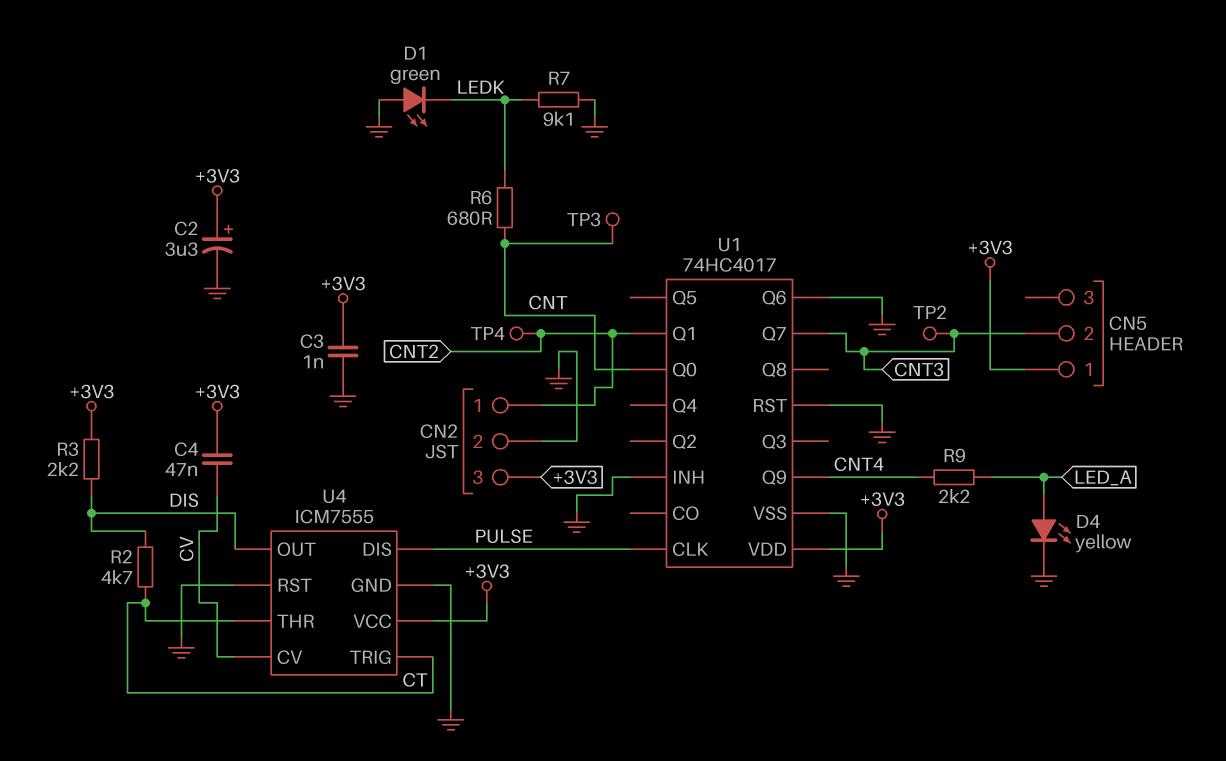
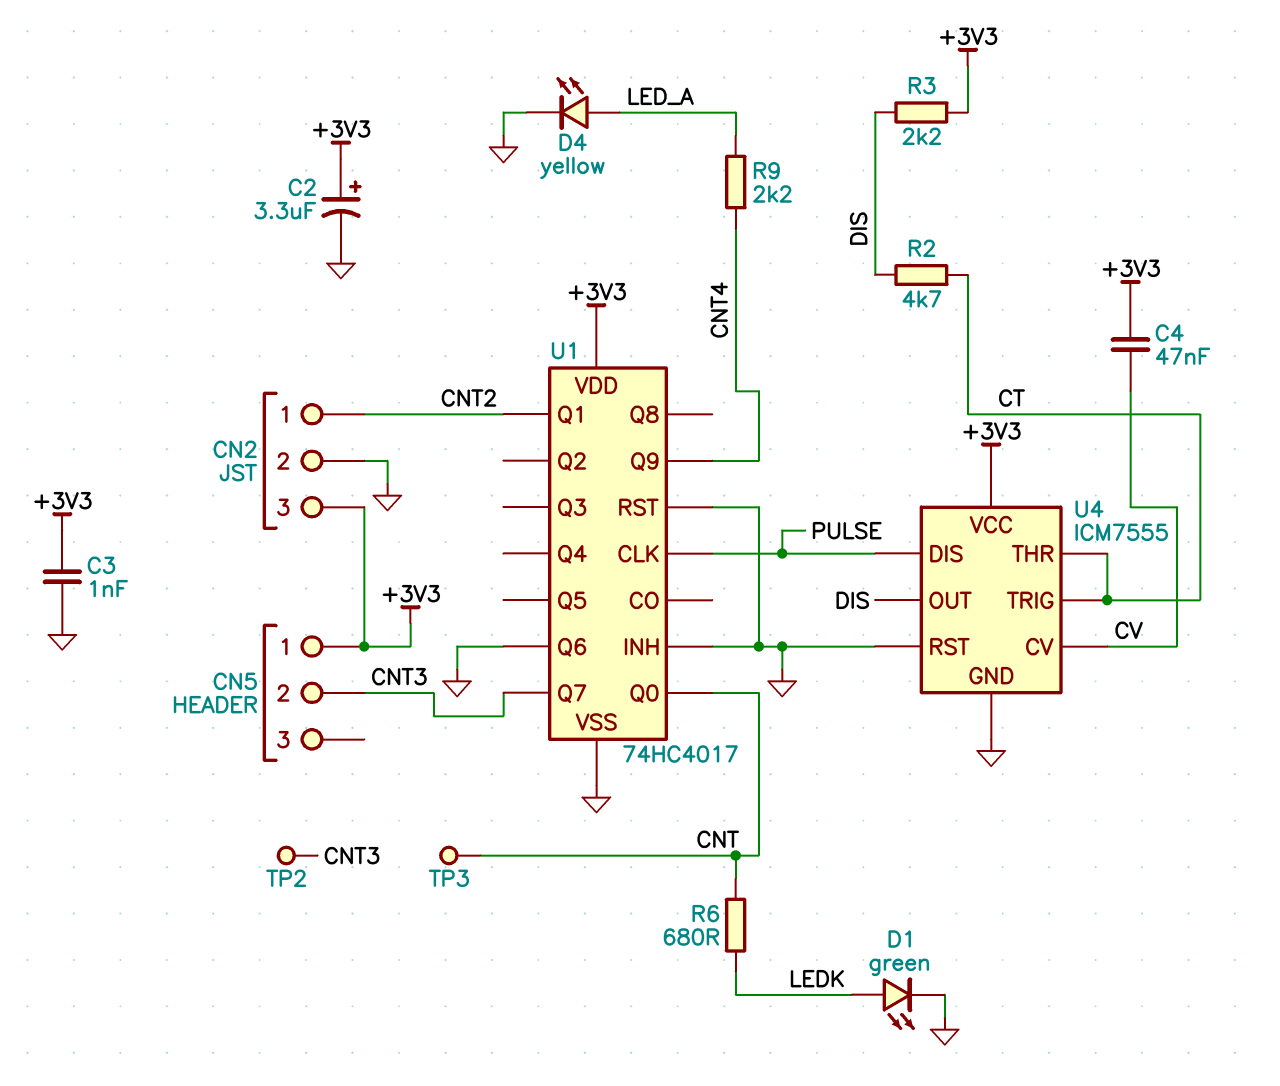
D1: LED green (A GND, K LEDK) -> LED green (A LEDK, K GND)
R7: 9.1k (GND, LEDK) -> none
TP4: test point (CNT2) -> none

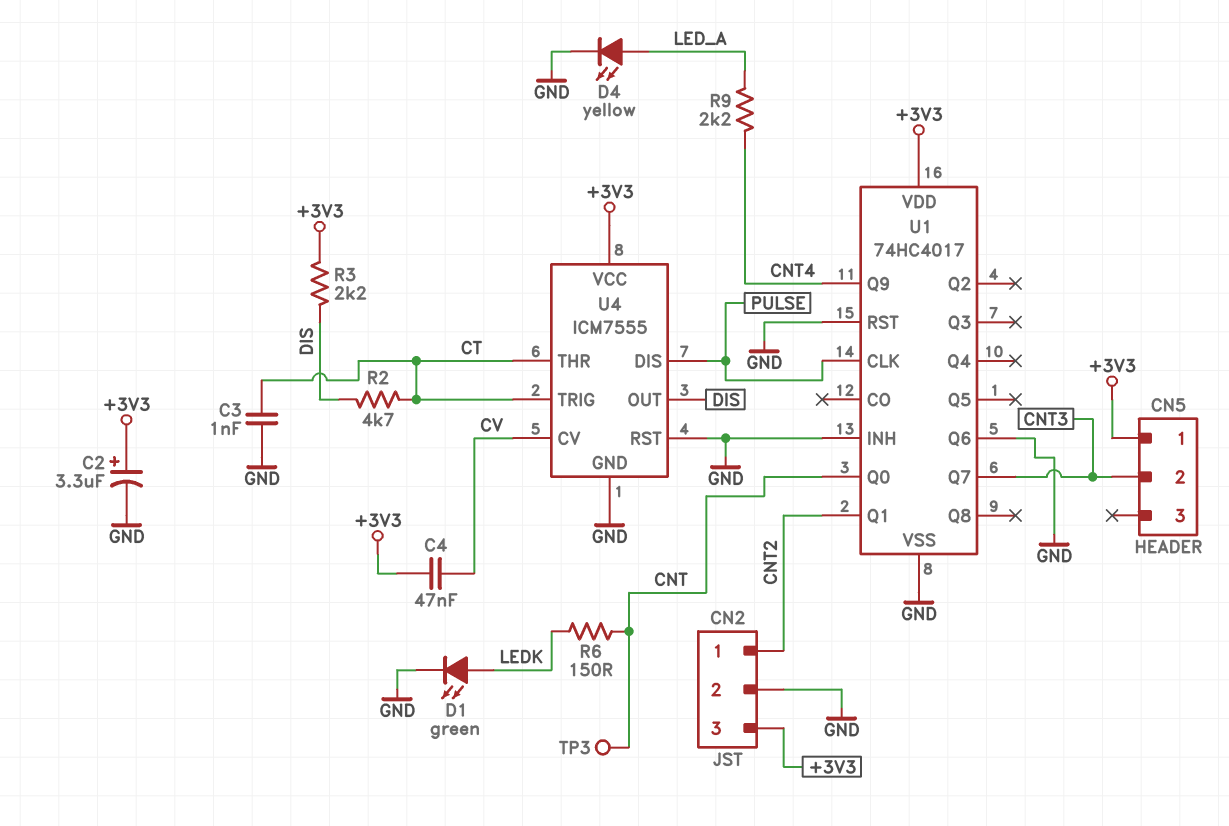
C3: 1nF (+3V3, GND) -> 1nF (CT, GND)
R6: 680 (CNT, LEDK) -> 150 (CNT, LEDK)
TP2: test point (CNT3) -> none

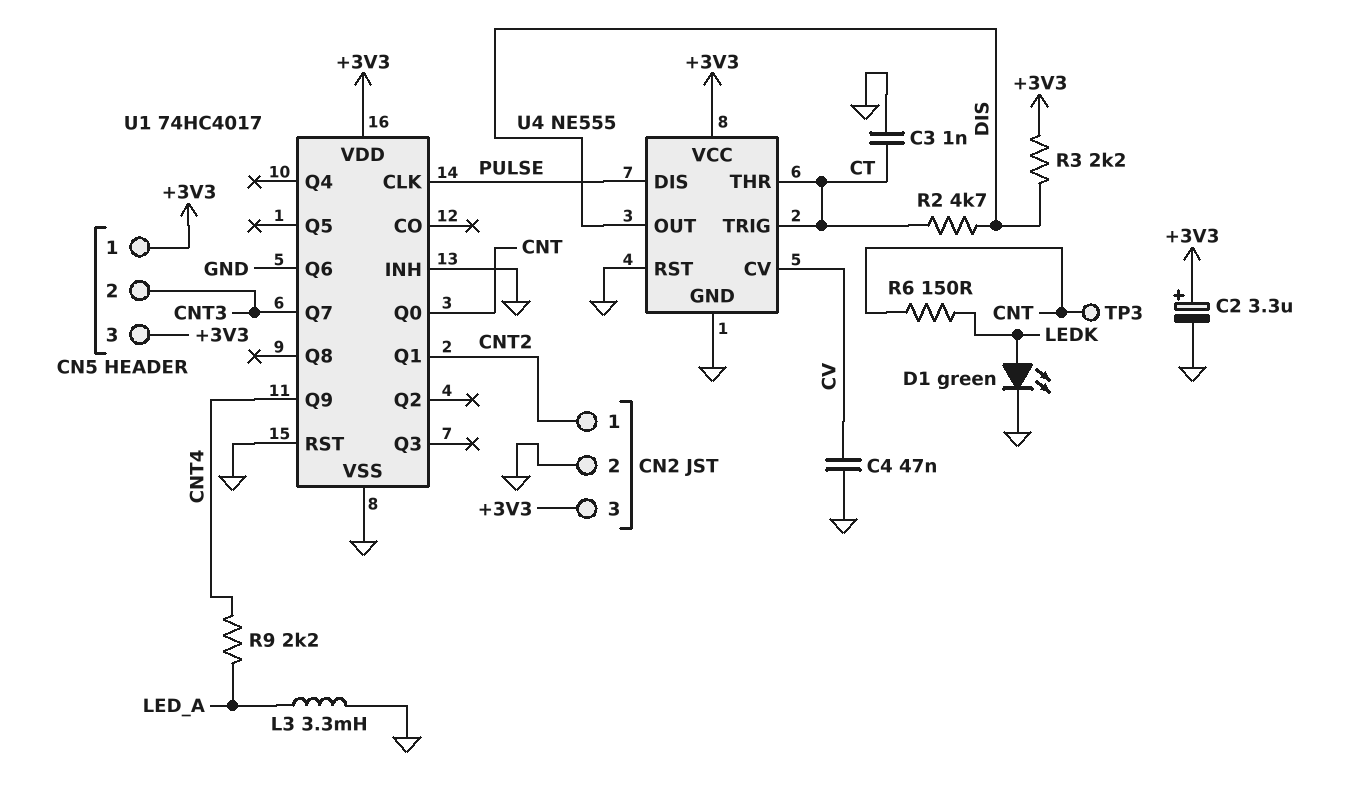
C4: 47nF (+3V3, CV) -> 47nF (CV, GND)
CN5 pin 3: none -> +3V3
D4: LED yellow (A LED_A, K GND) -> none
L3: none -> 3.3mH (GND, LED_A)
U4: ICM7555 -> NE555

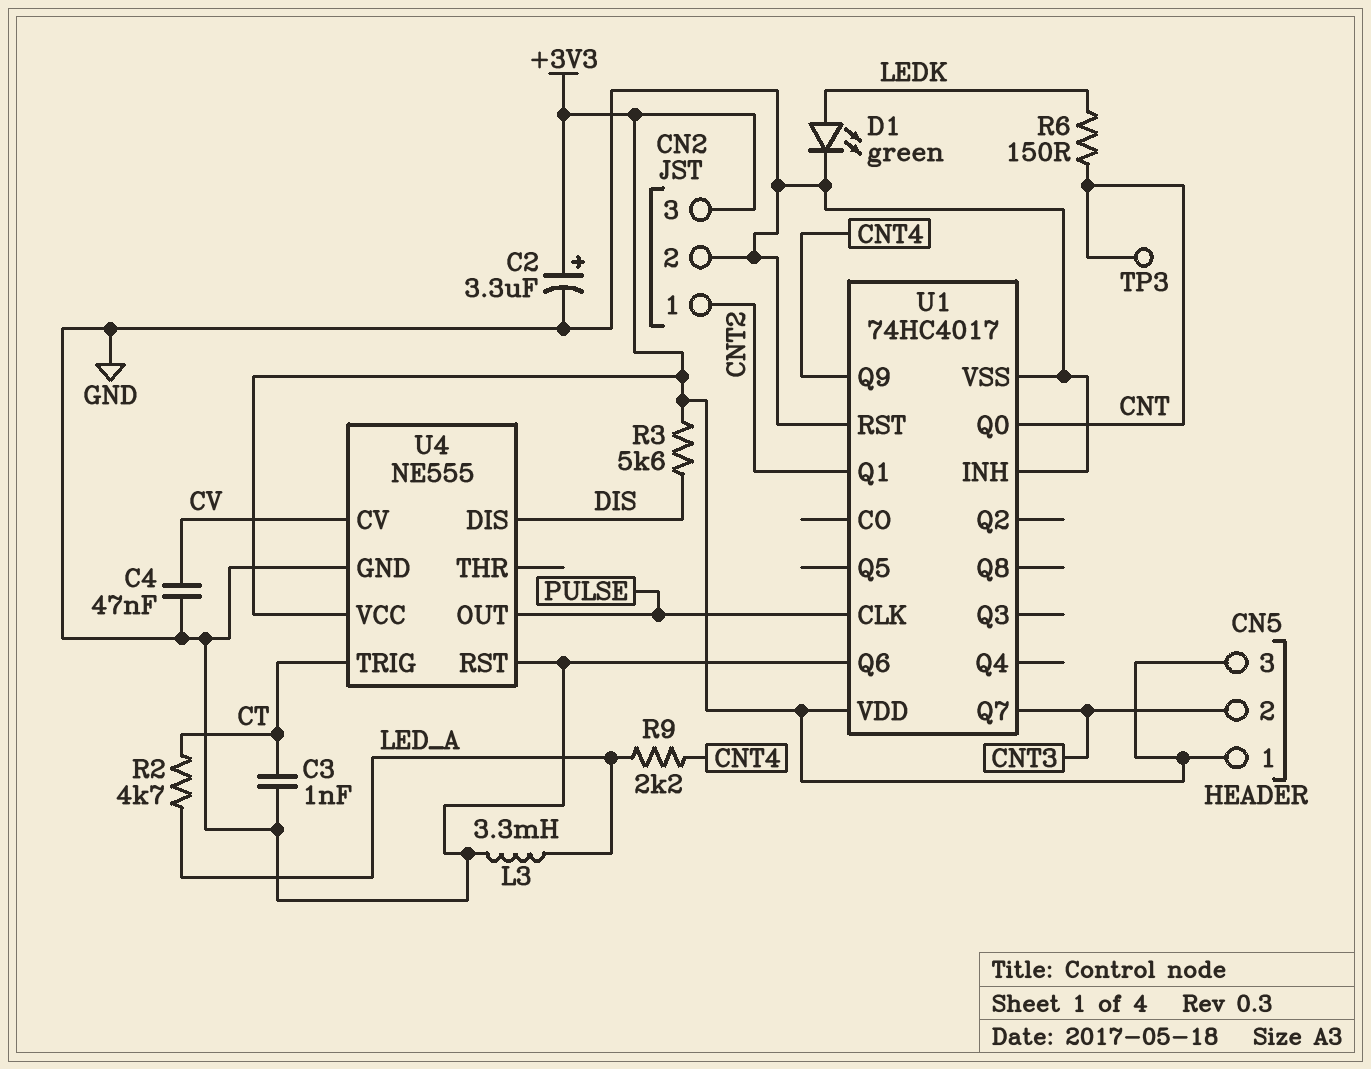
R2: 4.7k (CT, DIS) -> 4.7k (CT, LED_A)
R3: 2.2k (+3V3, DIS) -> 5.6k (+3V3, DIS)
U4 pin DIS: PULSE -> DIS
U4 pin OUT: DIS -> PULSE
U4 pin THR: CT -> none

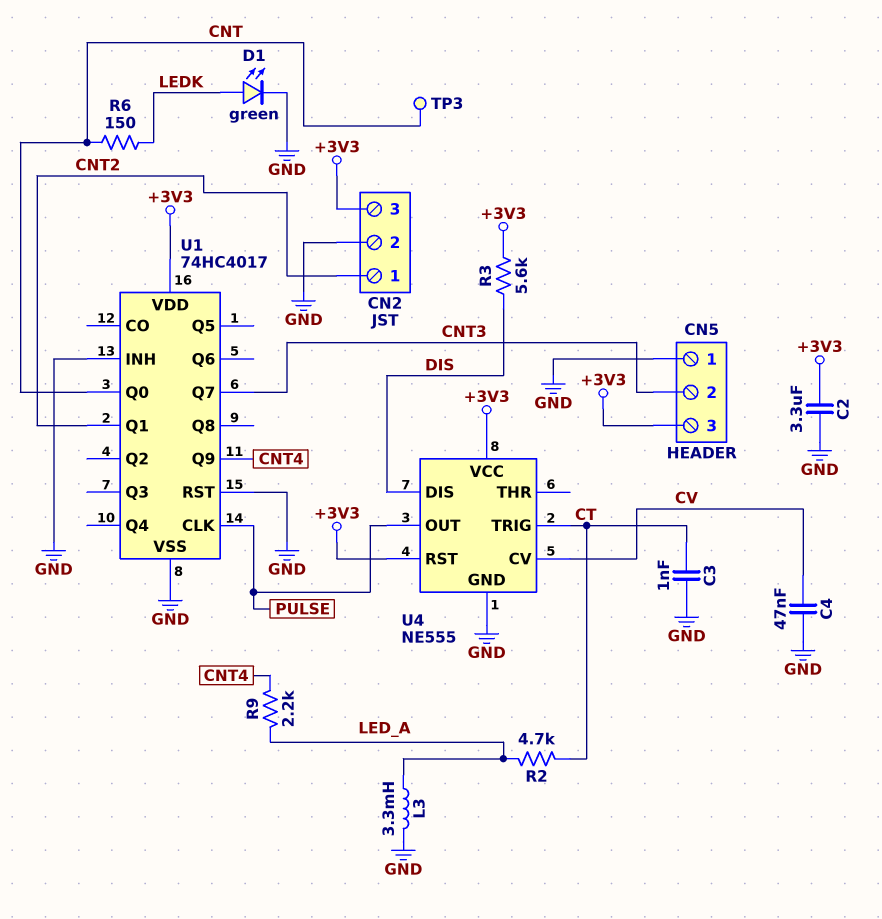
C2: 3.3uF (plus +3V3, minus GND) -> 3.3uF (+3V3, GND)
CN5 pin 1: +3V3 -> GND
U1 pin Q6: GND -> none
U4 pin RST: GND -> +3V3

